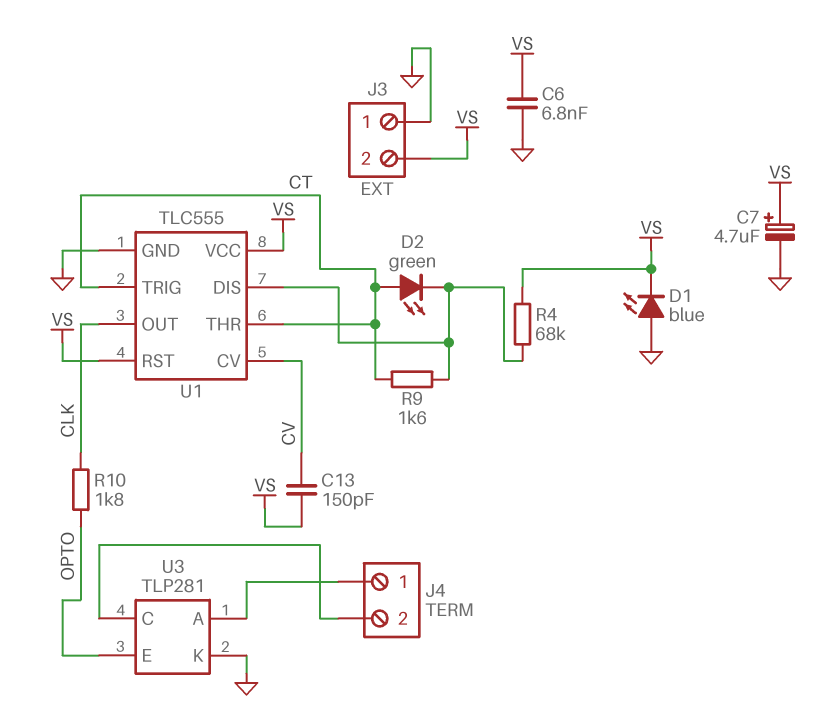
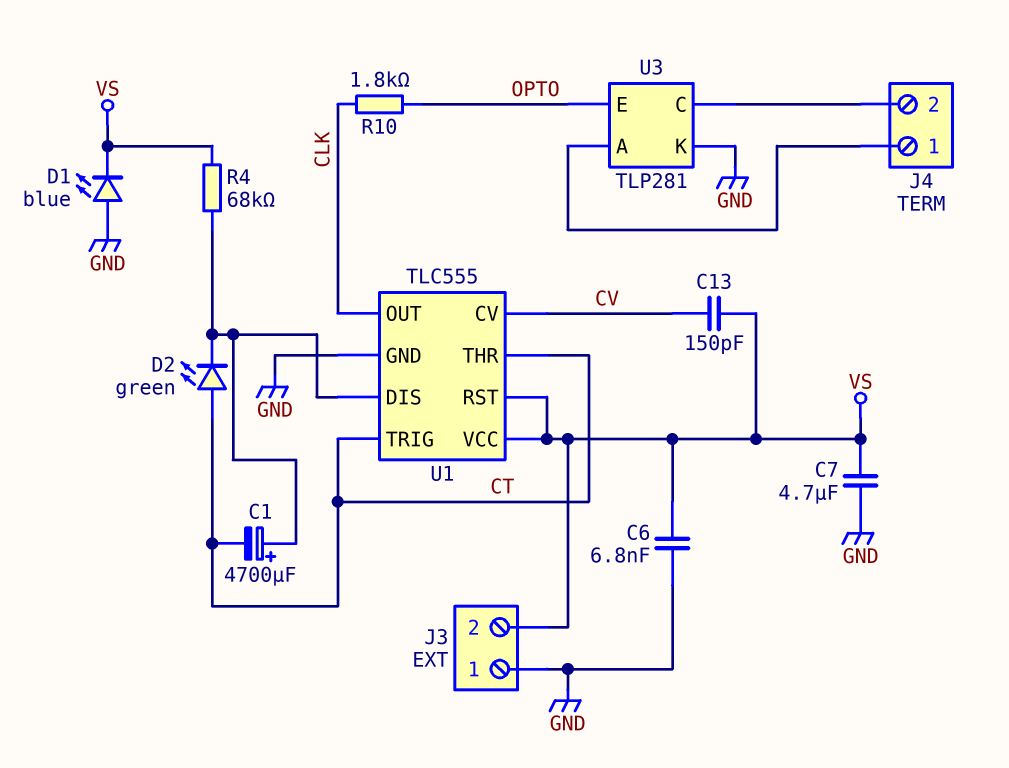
C1: none -> 4700uF (plus U1/DIS, minus CT)
C7: 4.7uF (plus VS, minus GND) -> 4.7uF (GND, VS)
R9: 1.6k (CT, U1/DIS) -> none

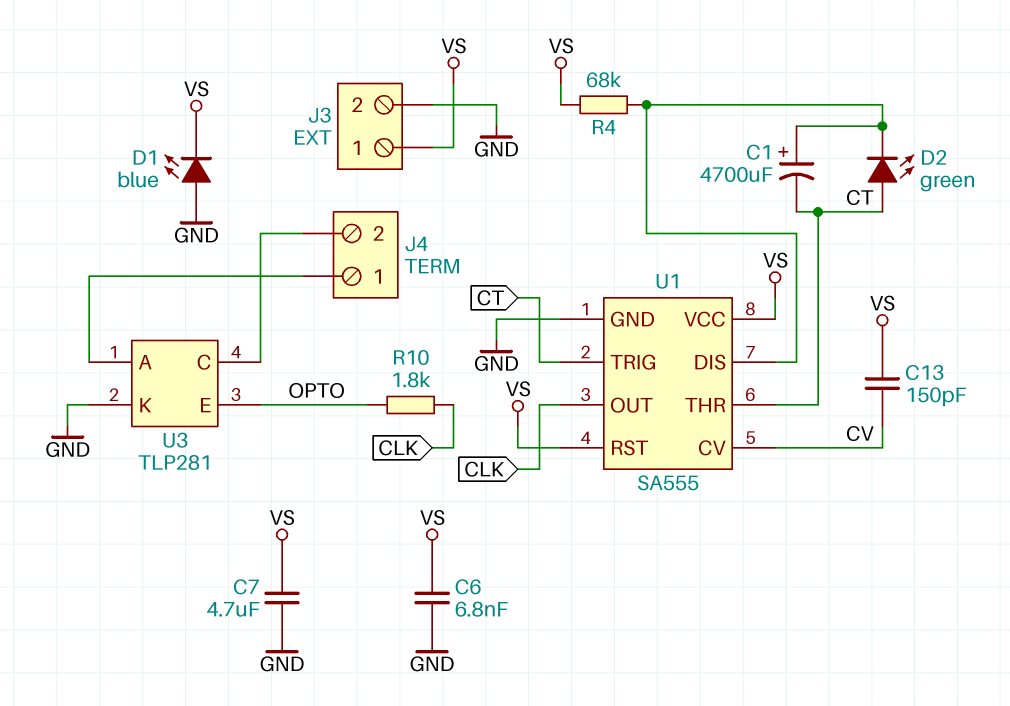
J3 pin 1: GND -> VS
J3 pin 2: VS -> GND
U1: TLC555 -> SA555

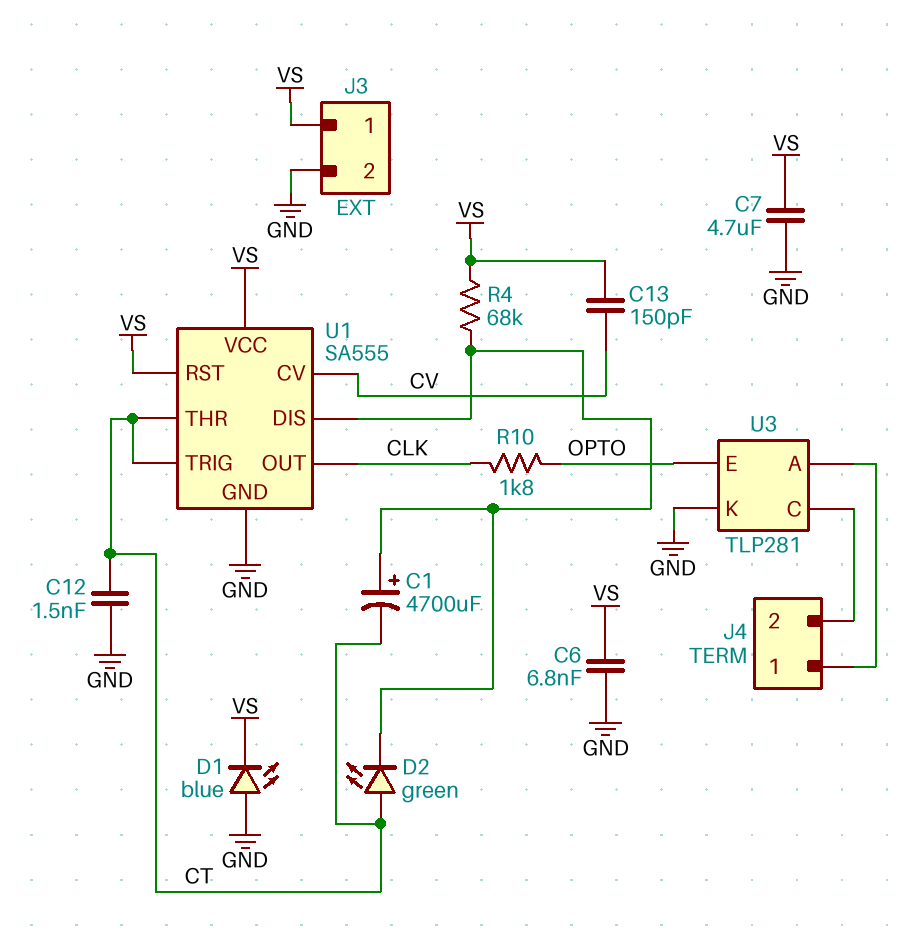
C12: none -> 1.5nF (CT, GND)

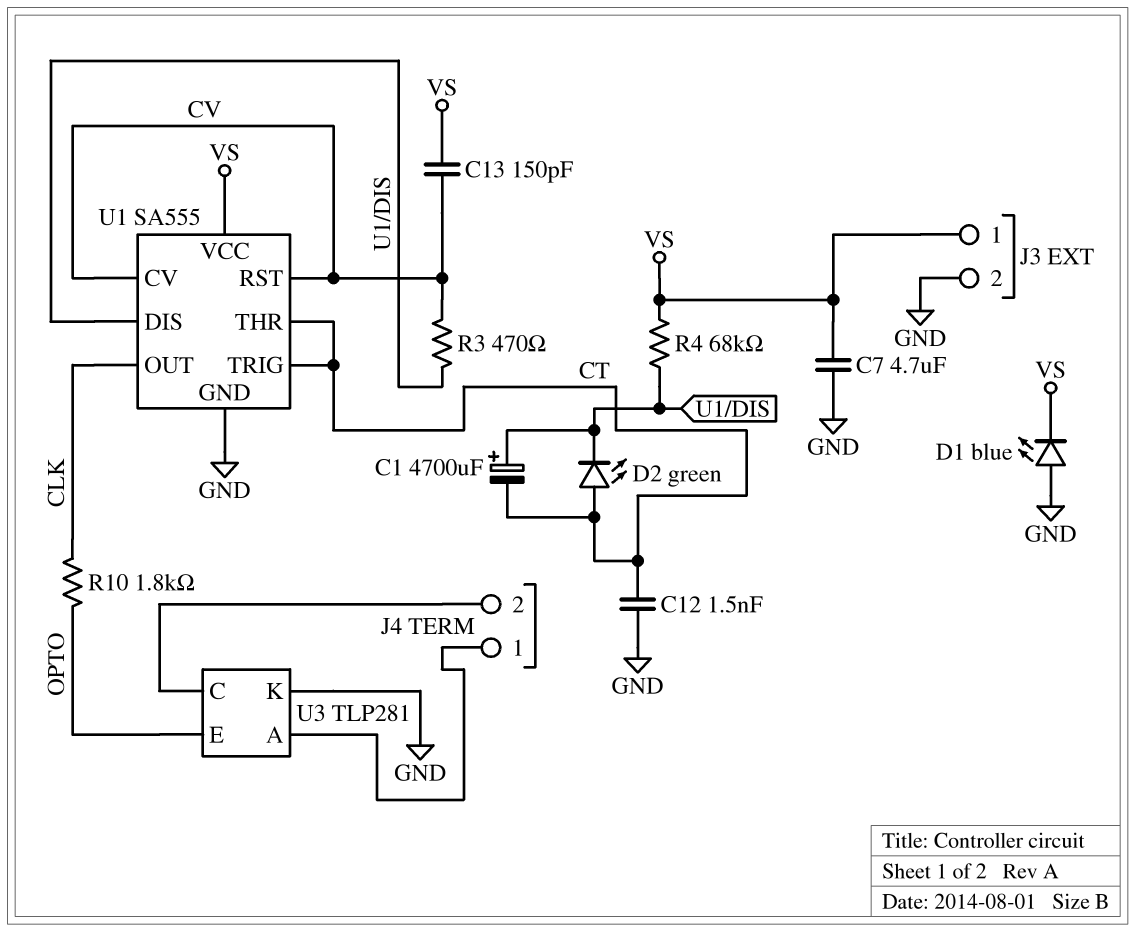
C6: 6.8nF (GND, VS) -> none
R3: none -> 470 (CV, U1/DIS)
U1 pin RST: VS -> CV

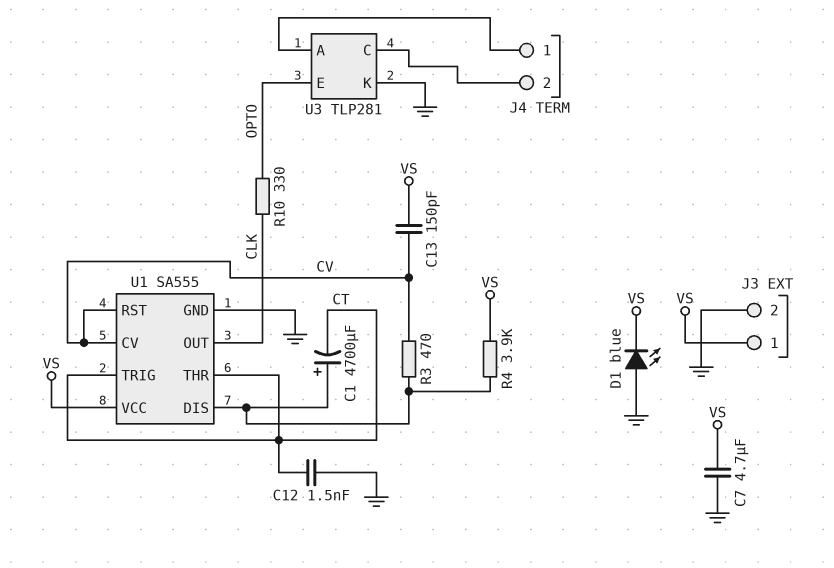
D2: LED green (A CT, K U1/DIS) -> none
R4: 68k (U1/DIS, VS) -> 3.9k (U1/DIS, VS)
R10: 1.8k (CLK, OPTO) -> 330 (CLK, OPTO)

